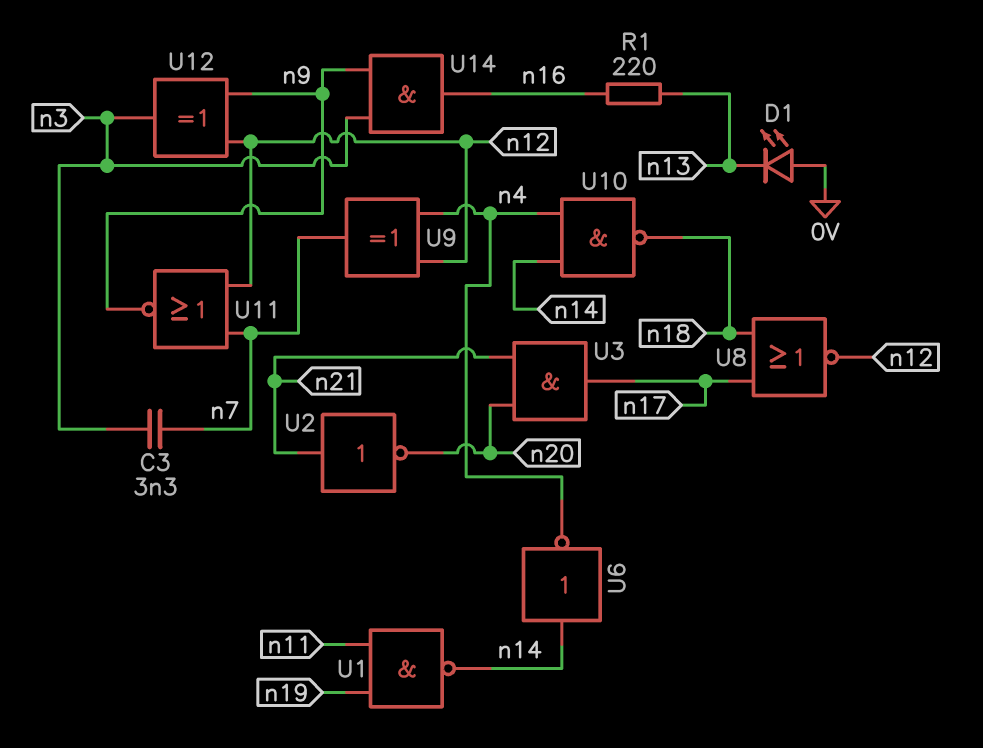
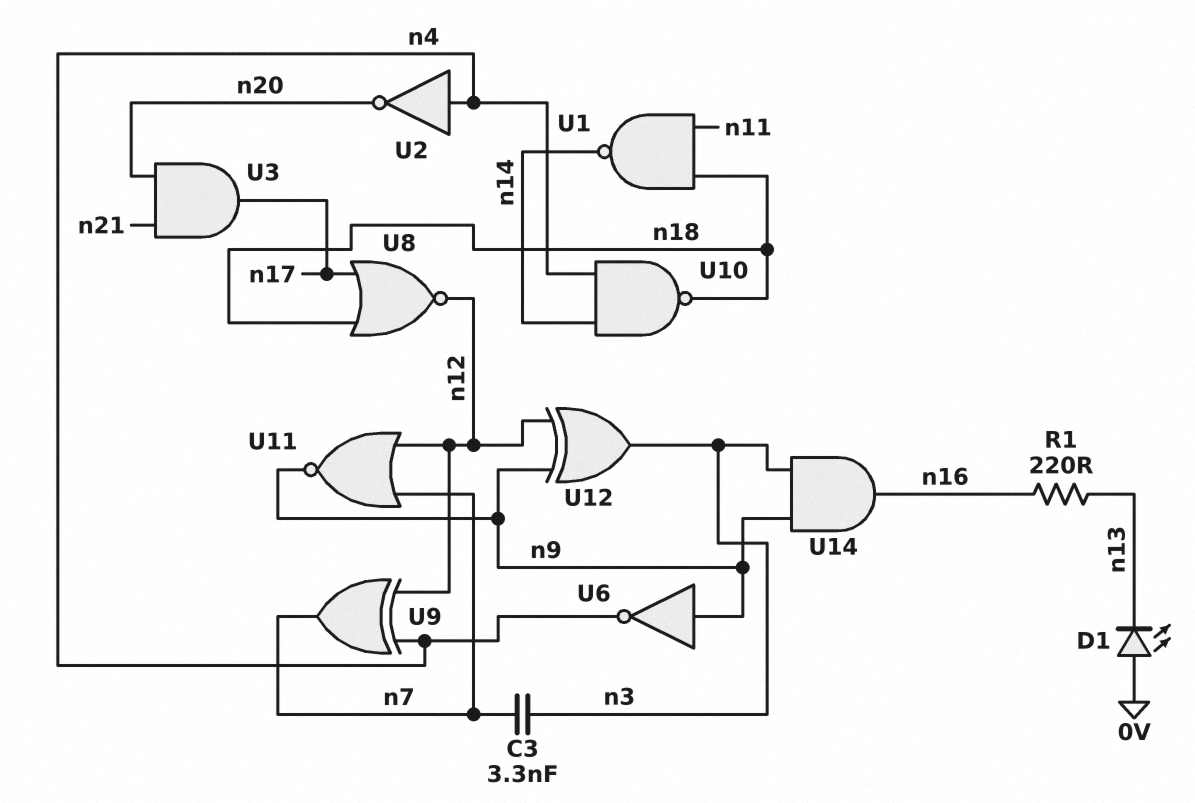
U1: NAND (in n11, in n19, out n14) -> NAND (in n11, in n18, out n14)
U2: NOT (in n21, out n20) -> NOT (in n4, out n20)
U6: NOT (in n14, out n4) -> NOT (in n9, out n4)

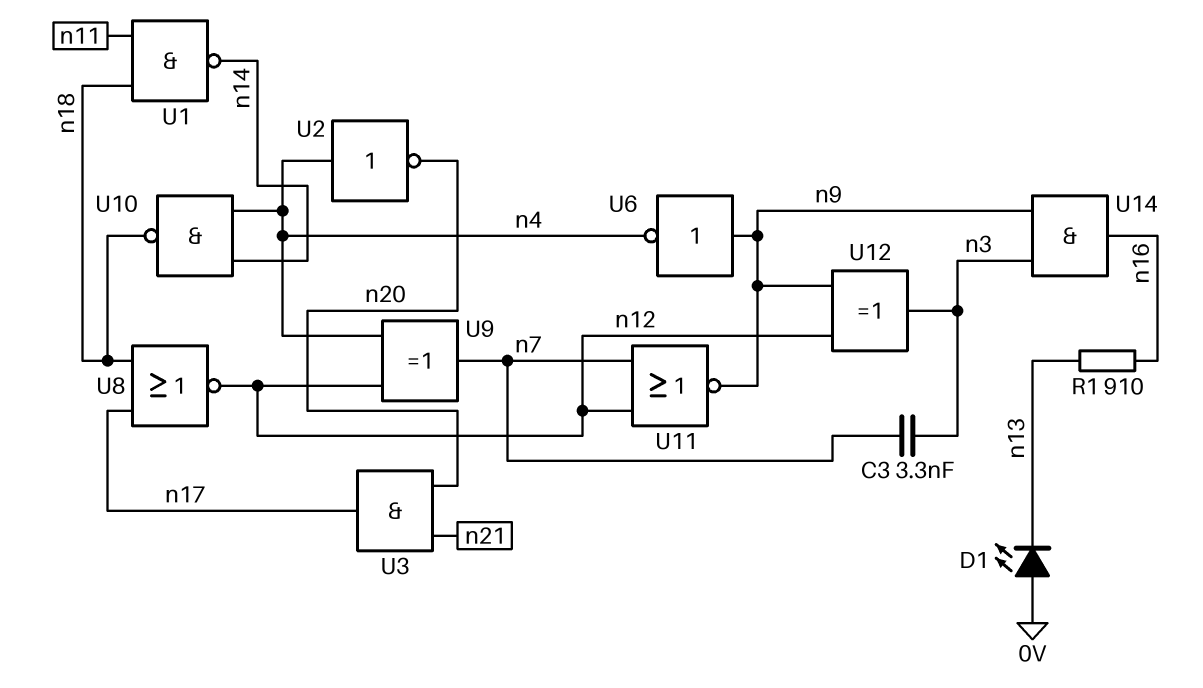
R1: 220 (n13, n16) -> 910 (n13, n16)

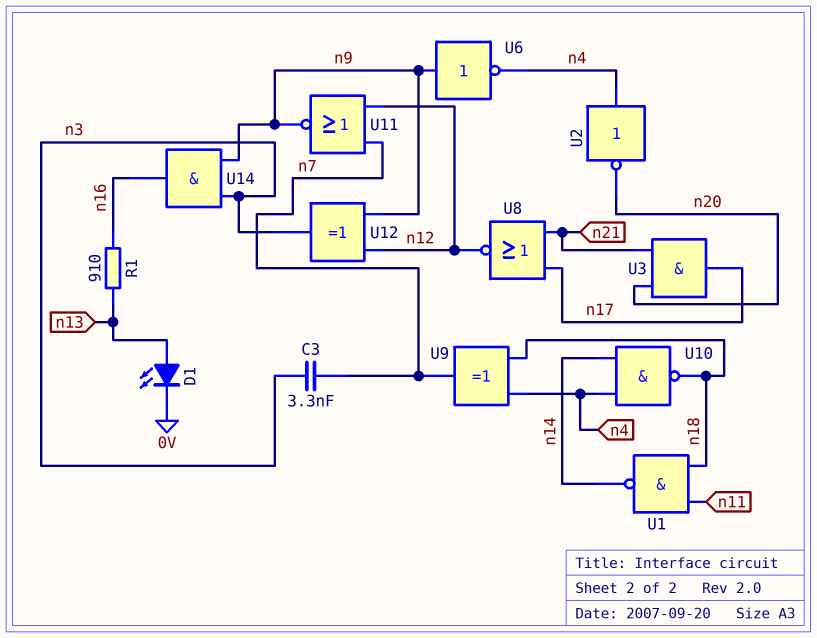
D1: LED (A 0V, K n13) -> LED (A n13, K 0V)
U8: NOR (in n17, in n18, out n12) -> NOR (in n17, in n21, out n12)
U9: XOR (in n4, in n12, out n7) -> XOR (in n4, in n18, out n7)

